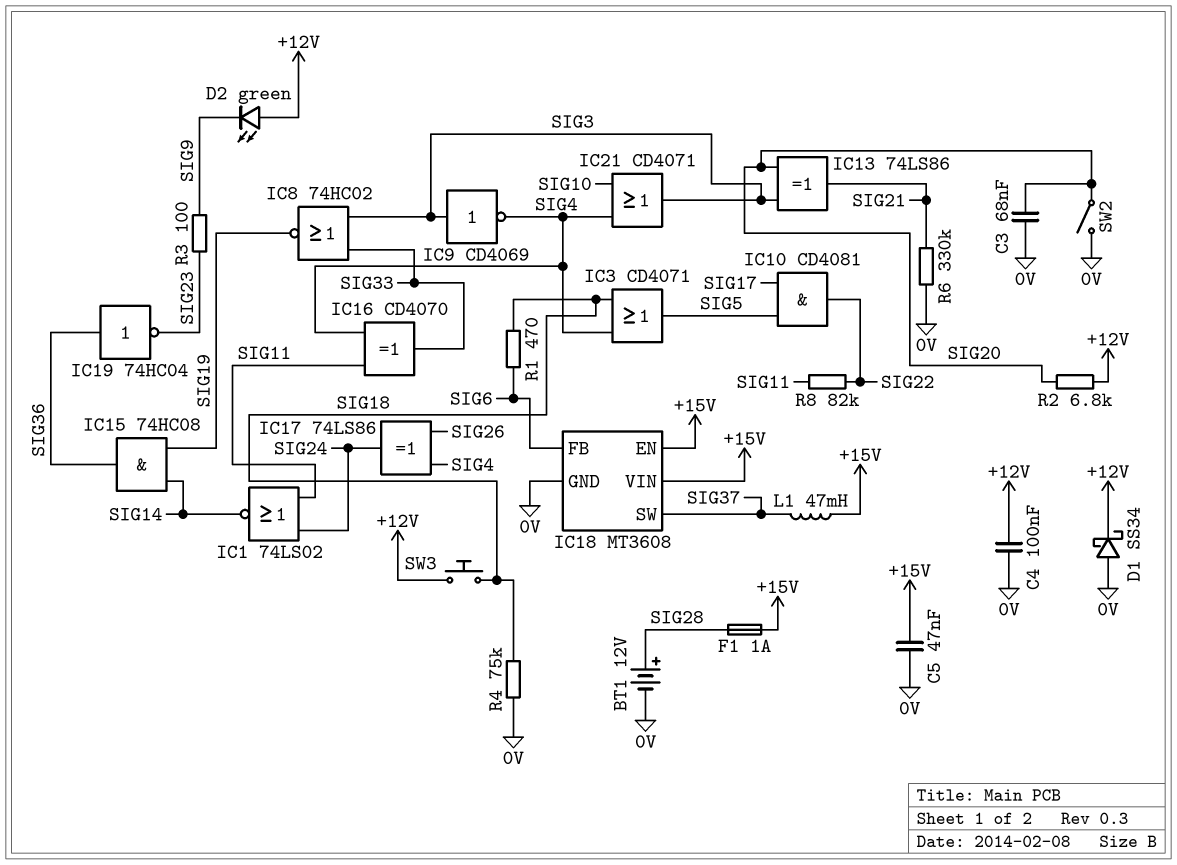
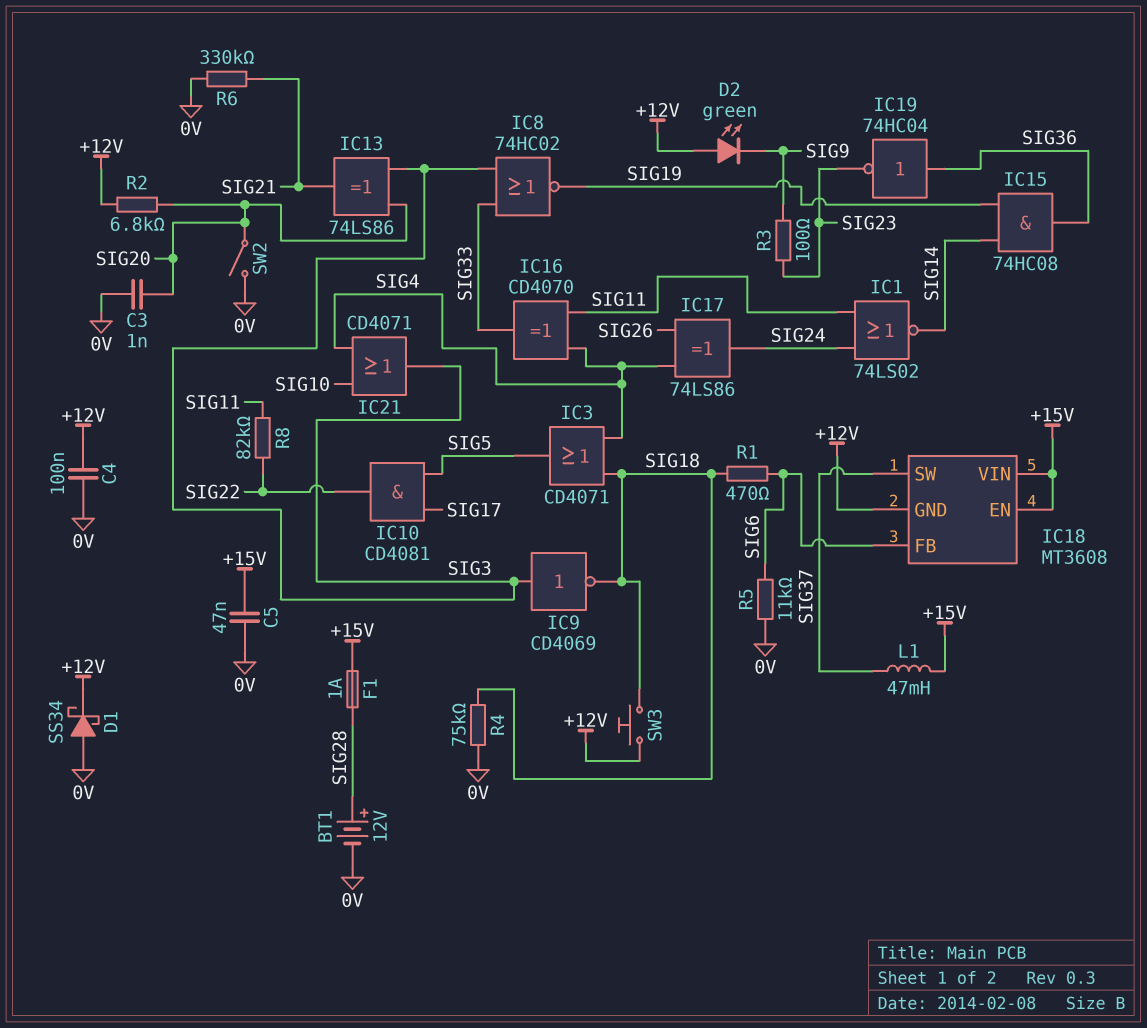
C3: 68nF (0V, SIG20) -> 1nF (0V, SIG20)
IC9: NOT CD4069 (in SIG3, out SIG4) -> NOT CD4069 (in SIG3, out SIG18)
IC18 pin GND: 0V -> +12V
R5: none -> 11k (0V, SIG6)

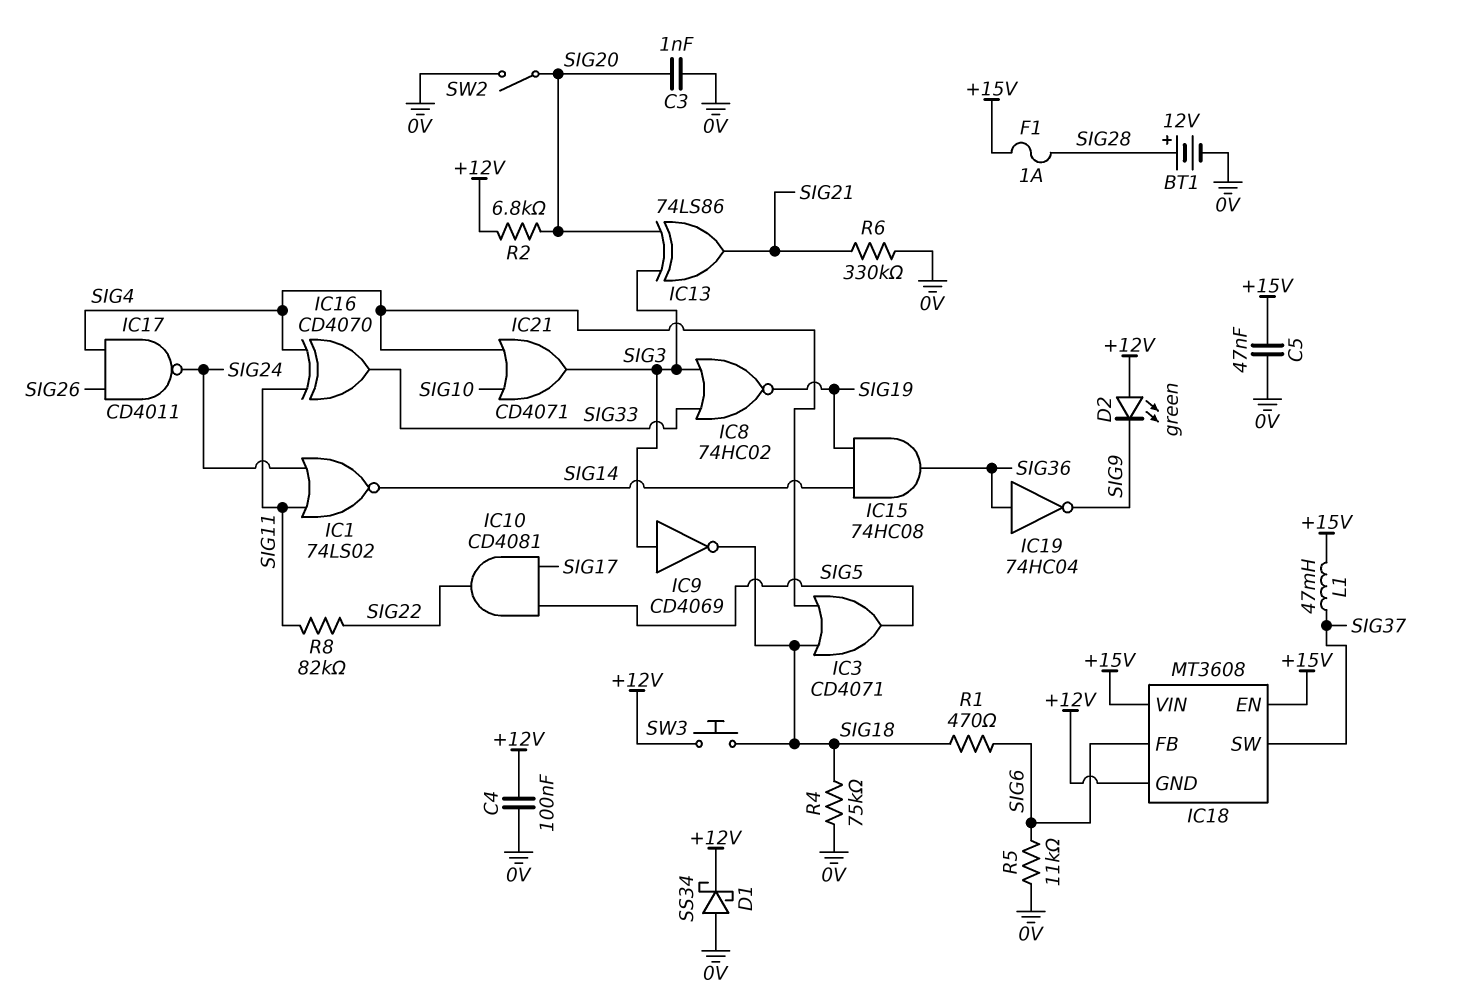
IC17: XOR 74LS86 (in SIG4, in SIG26, out SIG24) -> NAND CD4011 (in SIG4, in SIG26, out SIG24)
IC19: NOT 74HC04 (in SIG36, out SIG23) -> NOT 74HC04 (in SIG36, out SIG9)
R3: 100 (SIG9, SIG23) -> none

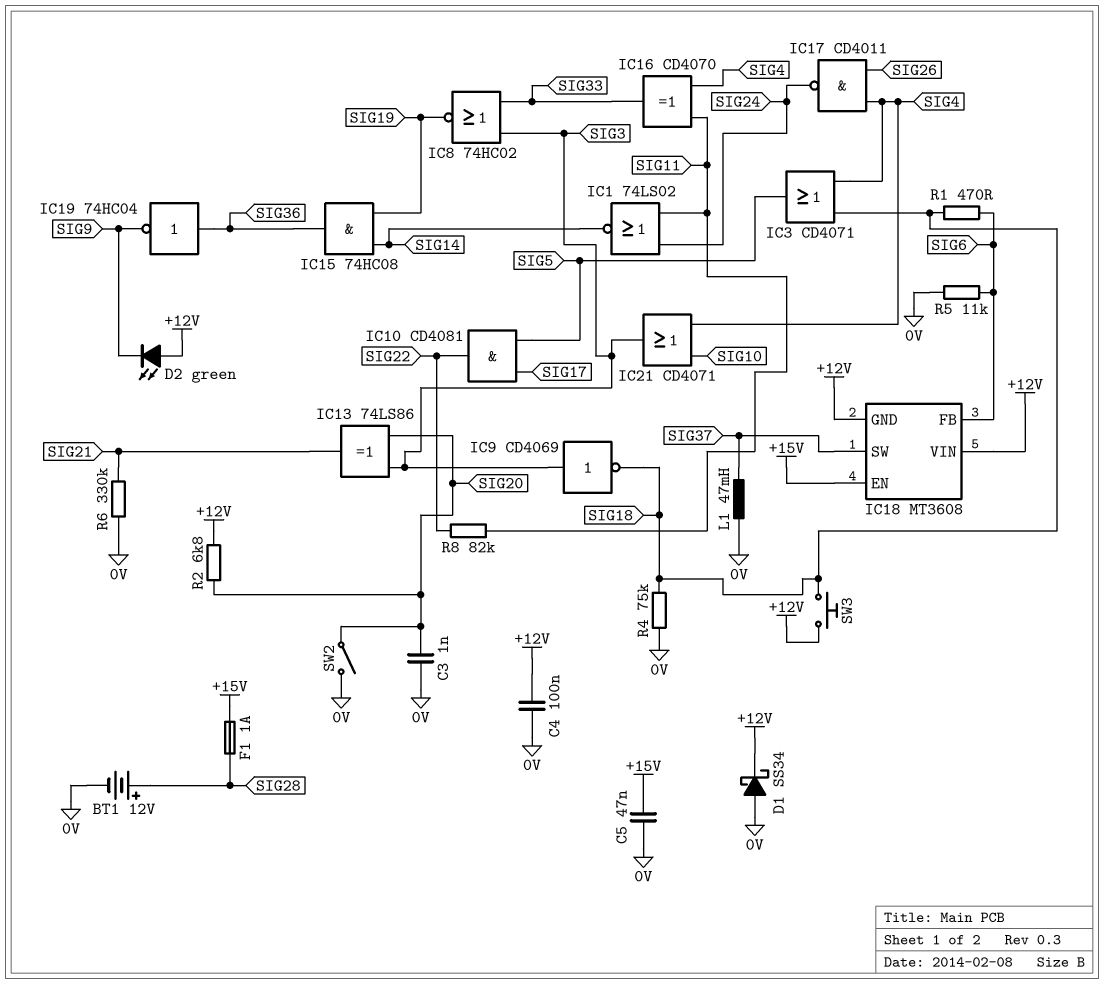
IC18 pin VIN: +15V -> +12V
L1: 47mH (+15V, SIG37) -> 47mH (0V, SIG37)

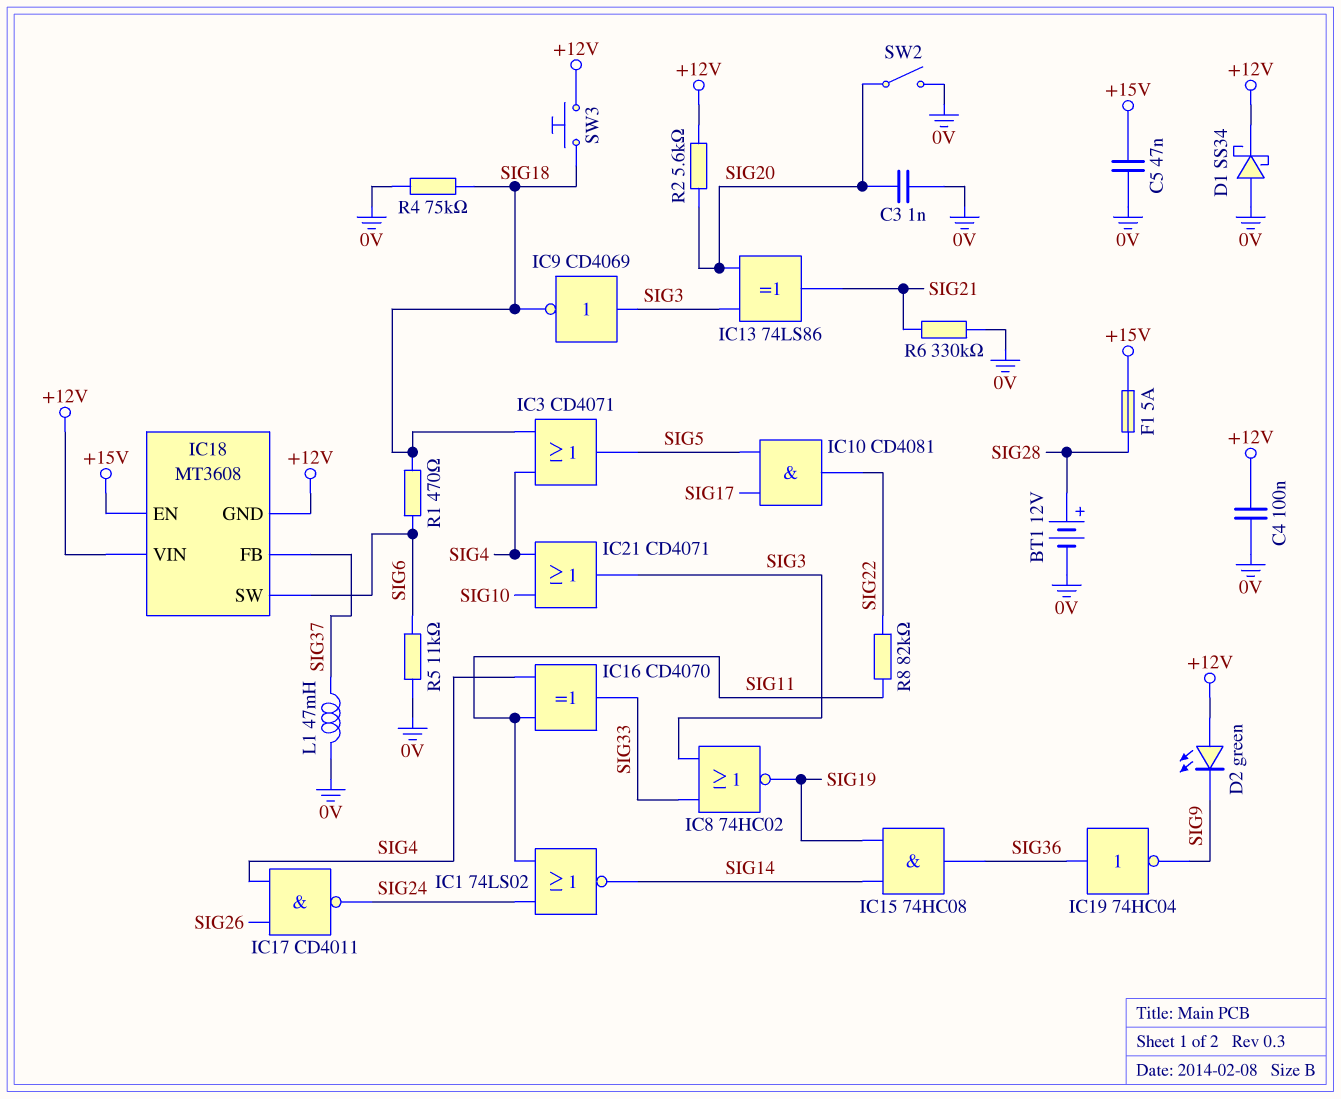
F1: 1A (+15V, SIG28) -> 5A (+15V, SIG28)
IC18 pin FB: SIG6 -> SIG37
IC18 pin SW: SIG37 -> SIG6
R2: 6.8k (+12V, SIG20) -> 5.6k (+12V, SIG20)

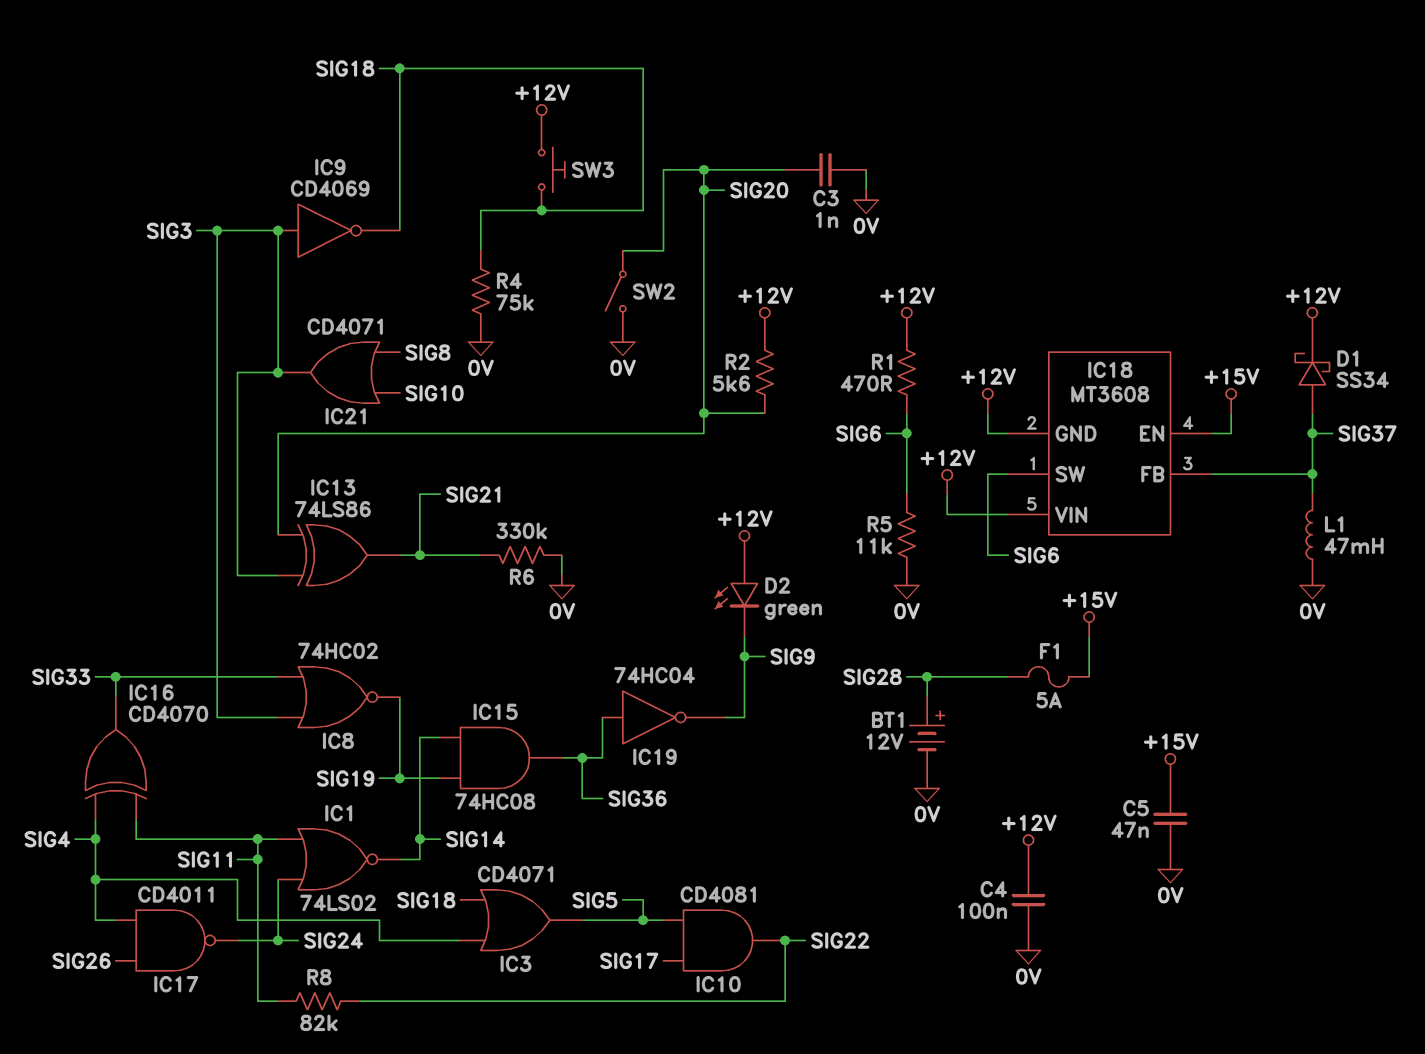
D1: schottky SS34 (A 0V, K +12V) -> schottky SS34 (A SIG37, K +12V)
IC21: OR CD4071 (in SIG4, in SIG10, out SIG3) -> OR CD4071 (in SIG8, in SIG10, out SIG3)
R1: 470 (SIG6, SIG18) -> 470 (+12V, SIG6)

